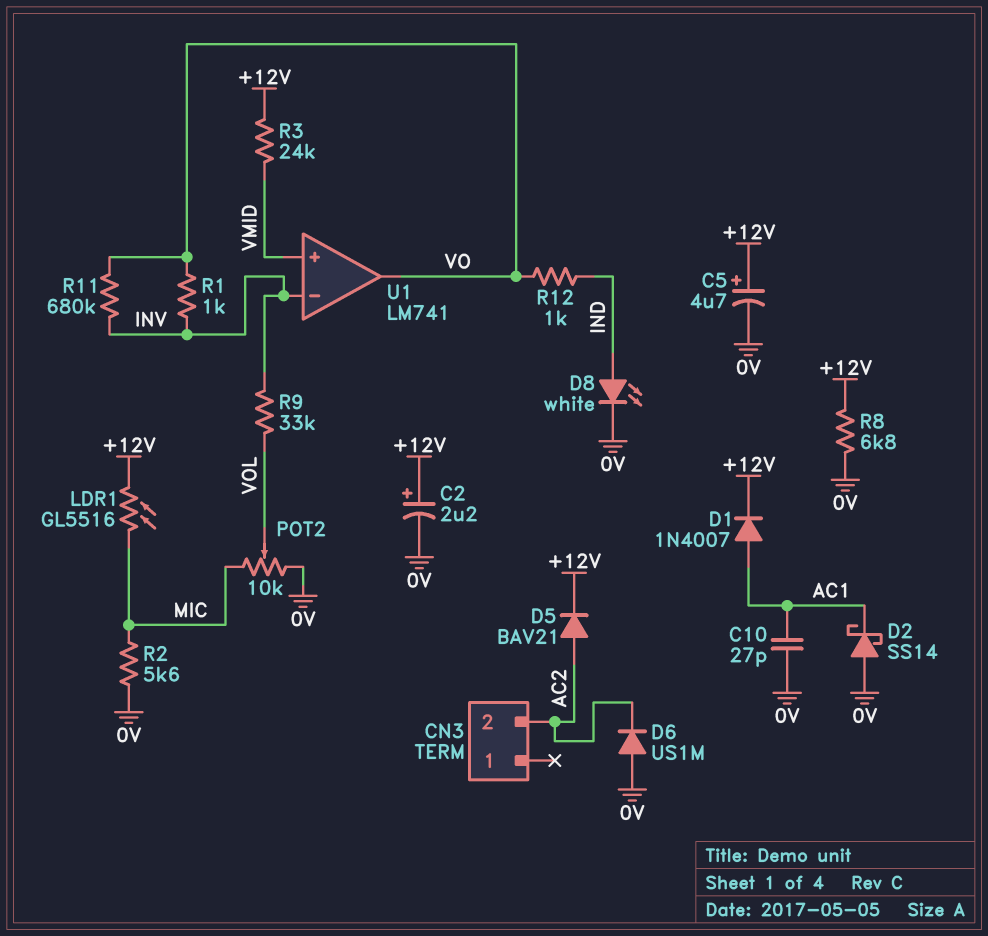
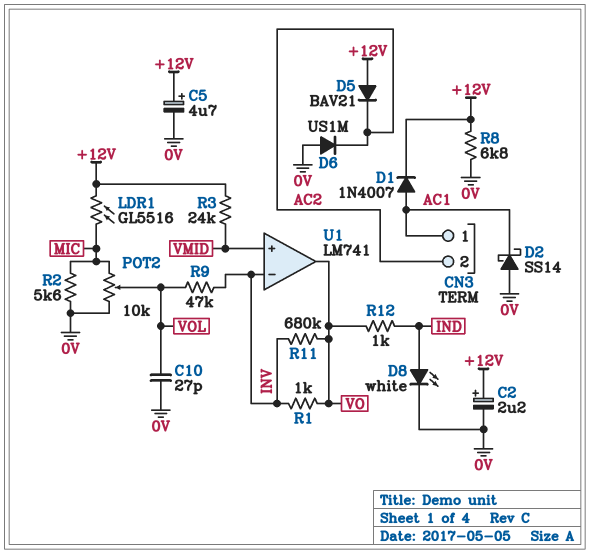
C10: 27pF (0V, AC1) -> 27pF (0V, VOL)
CN3 pin 1: none -> AC1
D5: diode BAV21 (A AC2, K +12V) -> diode BAV21 (A +12V, K AC2)
R9: 33k (INV, VOL) -> 47k (INV, VOL)

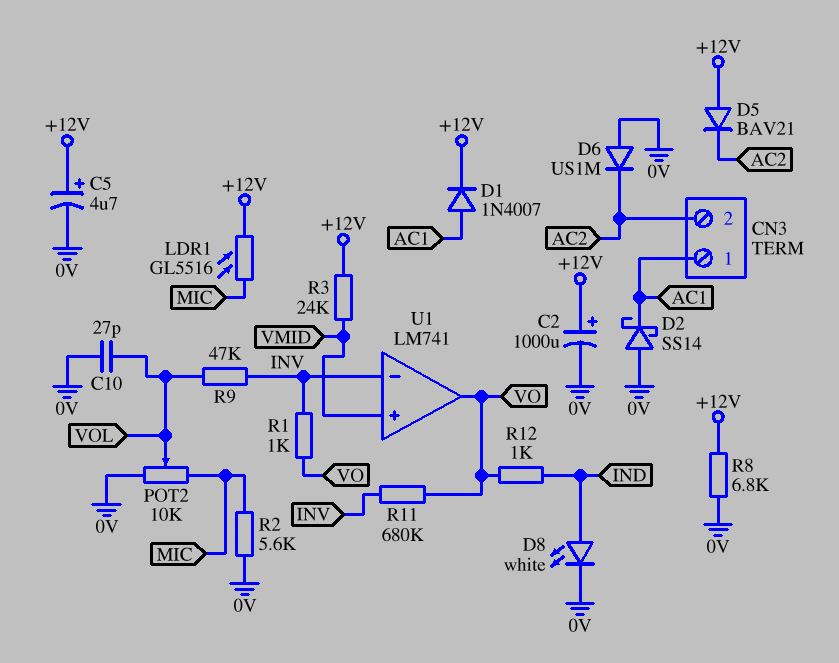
C2: 2.2uF (plus +12V, minus 0V) -> 1000uF (plus +12V, minus 0V)

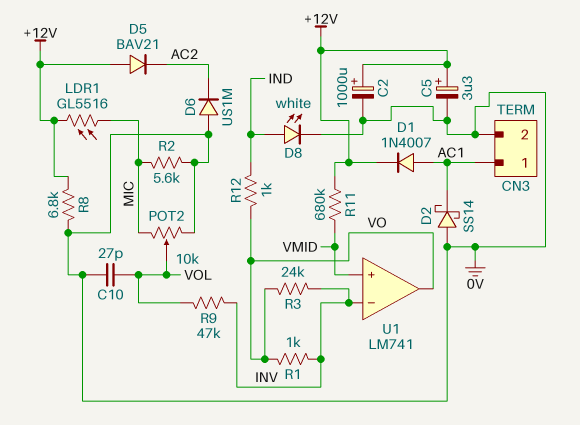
C5: 4.7uF (plus +12V, minus 0V) -> 3.3uF (plus +12V, minus 0V)
CN3 pin 2: AC2 -> 0V
R3: 24k (+12V, VMID) -> 24k (INV, VO)
R11: 680k (INV, VO) -> 680k (+12V, VMID)

